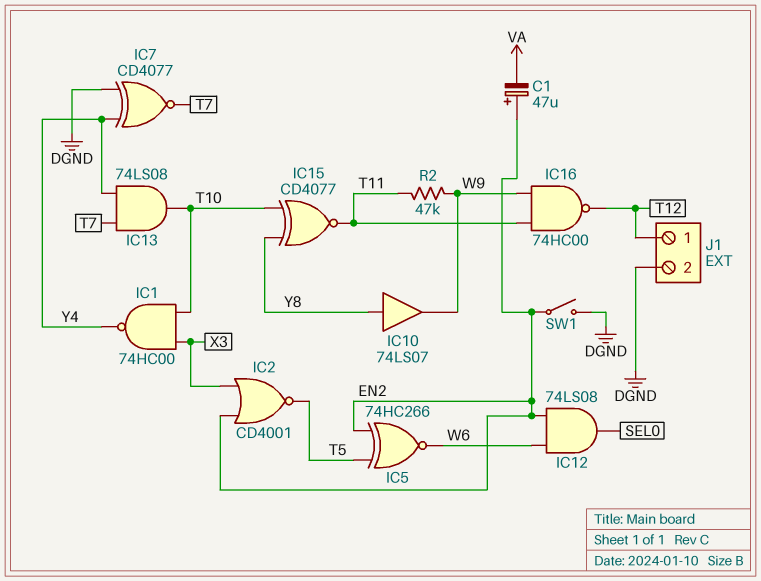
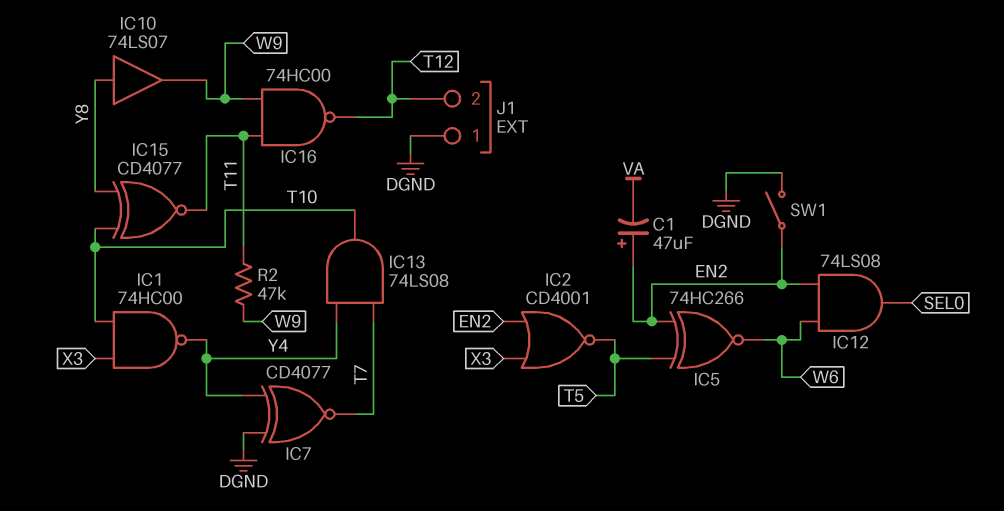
J1 pin 1: T12 -> DGND
J1 pin 2: DGND -> T12

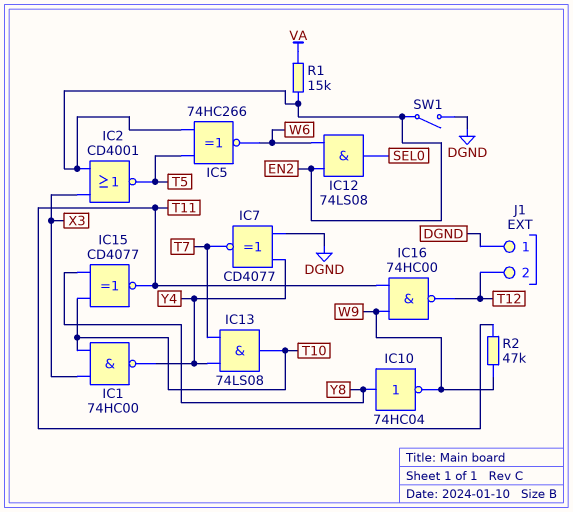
C1: 47uF (plus EN2, minus VA) -> none
IC10: buffer 74LS07 (in Y8, out W9) -> NOT 74HC04 (in Y8, out W9)
R1: none -> 15k (EN2, VA)

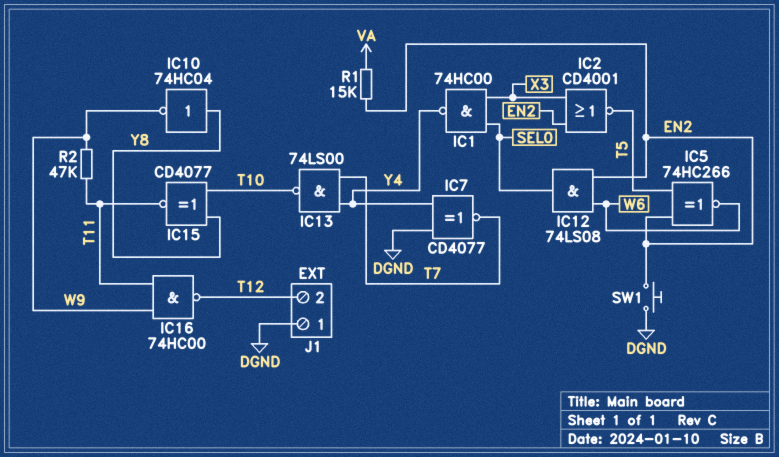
IC1: NAND 74HC00 (in T10, in X3, out Y4) -> NAND 74HC00 (in SEL0, in X3, out Y4)
IC13: AND 74LS08 (in T7, in Y4, out T10) -> NAND 74LS00 (in T7, in Y4, out T10)
SW1: switch (DGND, EN2) -> button (DGND, EN2)

